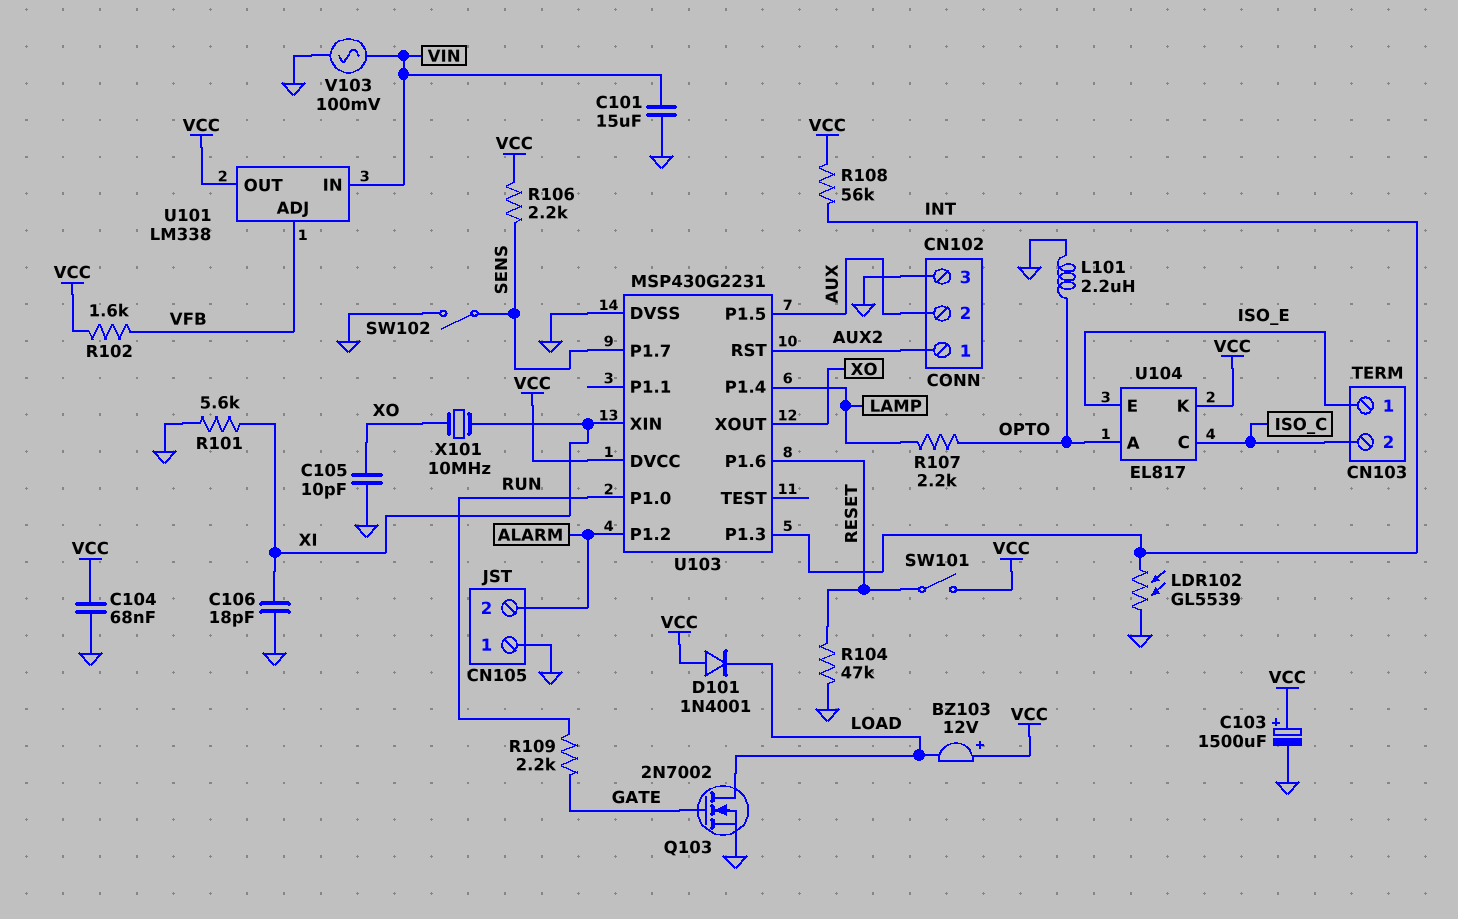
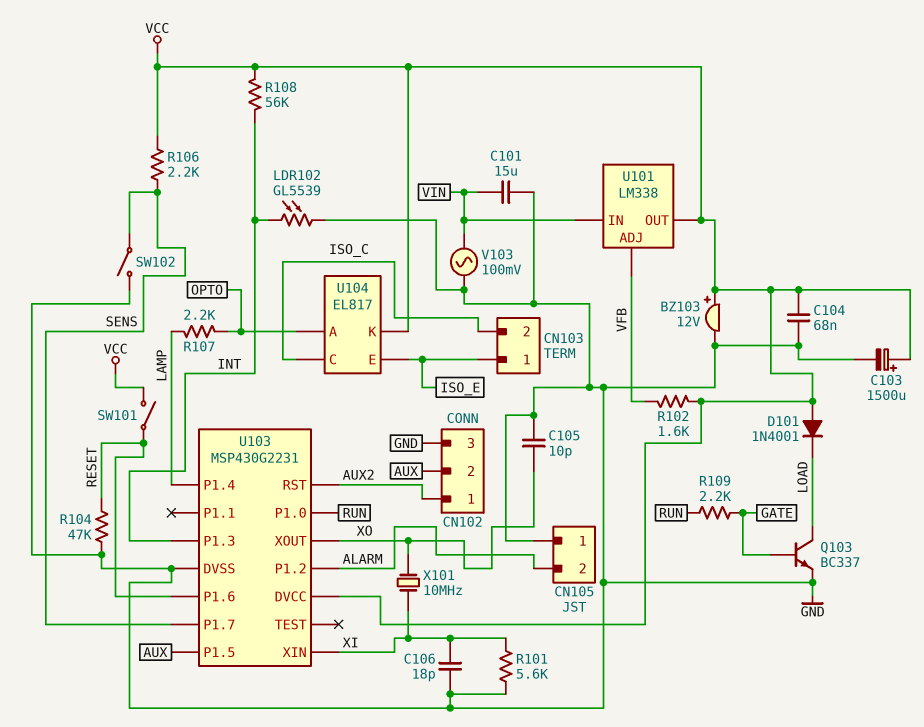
BZ103: buzzer 12V (plus VCC, minus LOAD) -> buzzer 12V (plus VCC, minus GND)
L101: 2.2uH (GND, OPTO) -> none
Q103: NMOS 2N7002 (G GATE, D LOAD, S GND) -> NPN BC337 (B GATE, C LOAD, E GND)

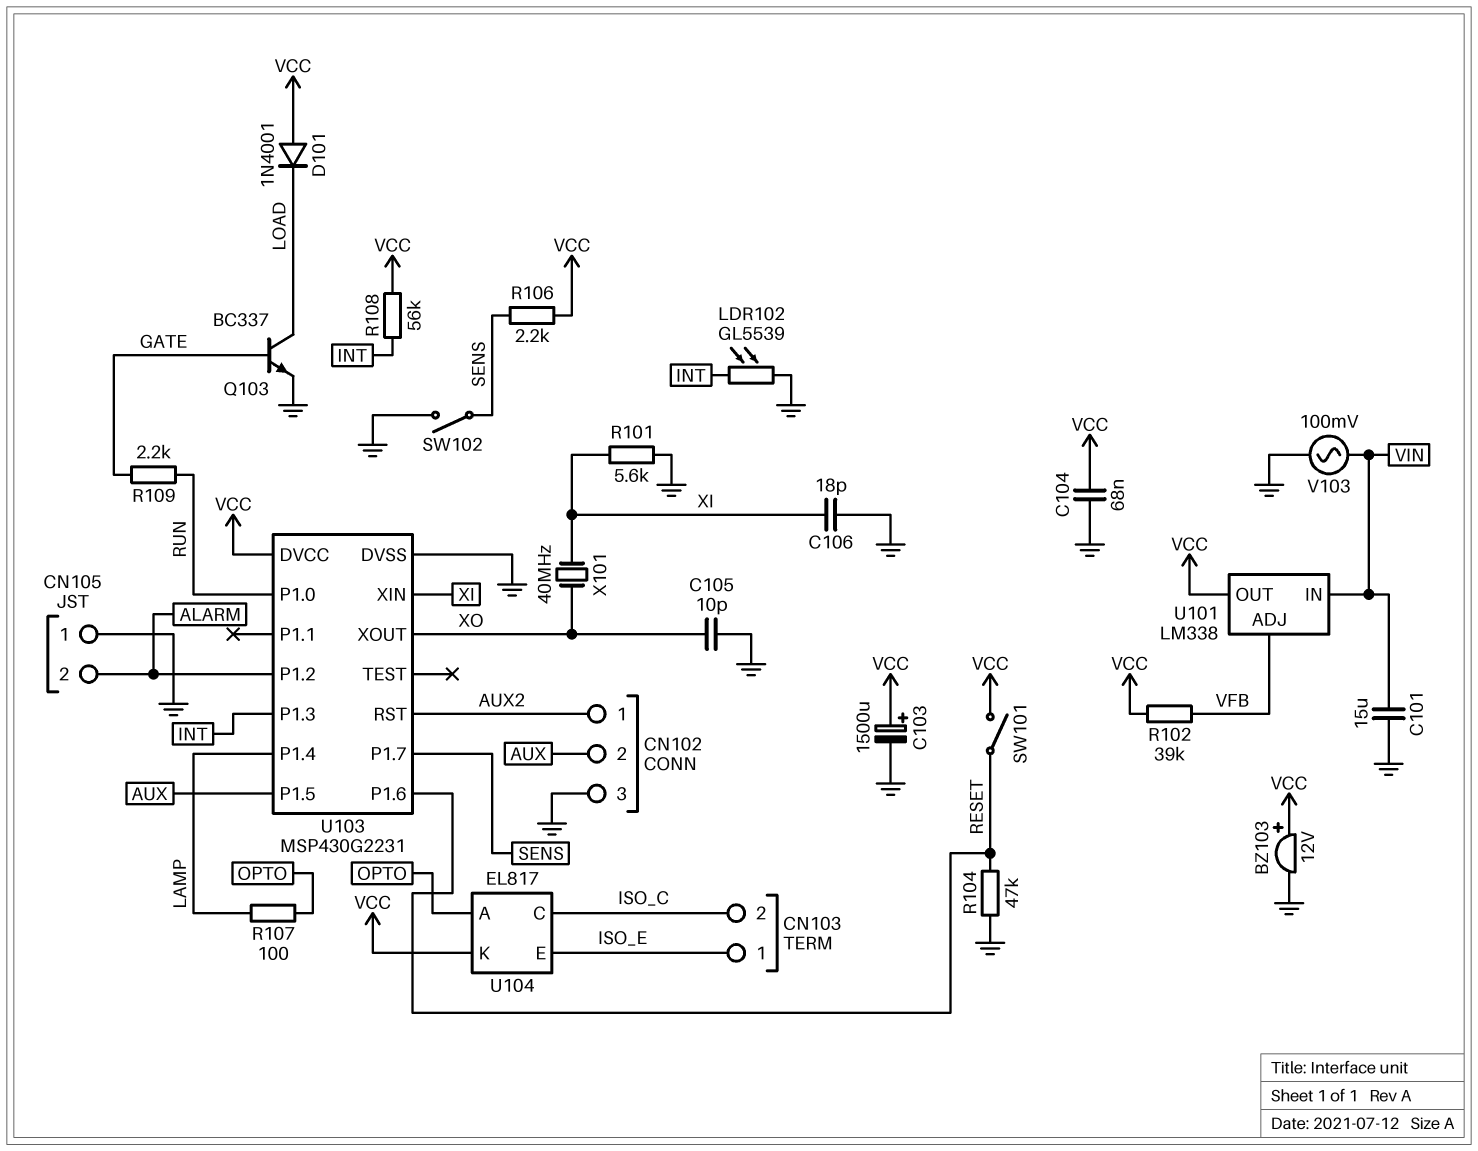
R102: 1.6k (VCC, VFB) -> 39k (VCC, VFB)
R107: 2.2k (LAMP, OPTO) -> 100 (LAMP, OPTO)
X101: 10MHz (XI, XO) -> 40MHz (XI, XO)

